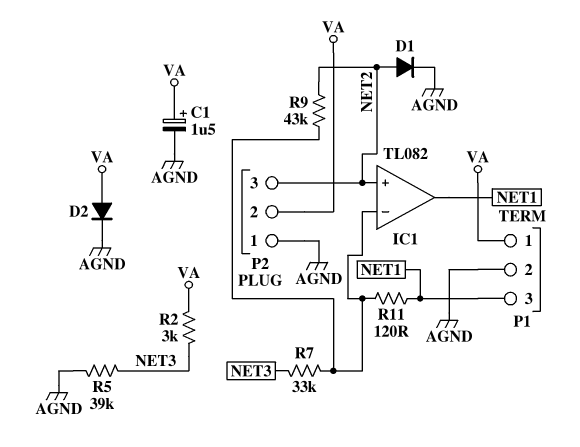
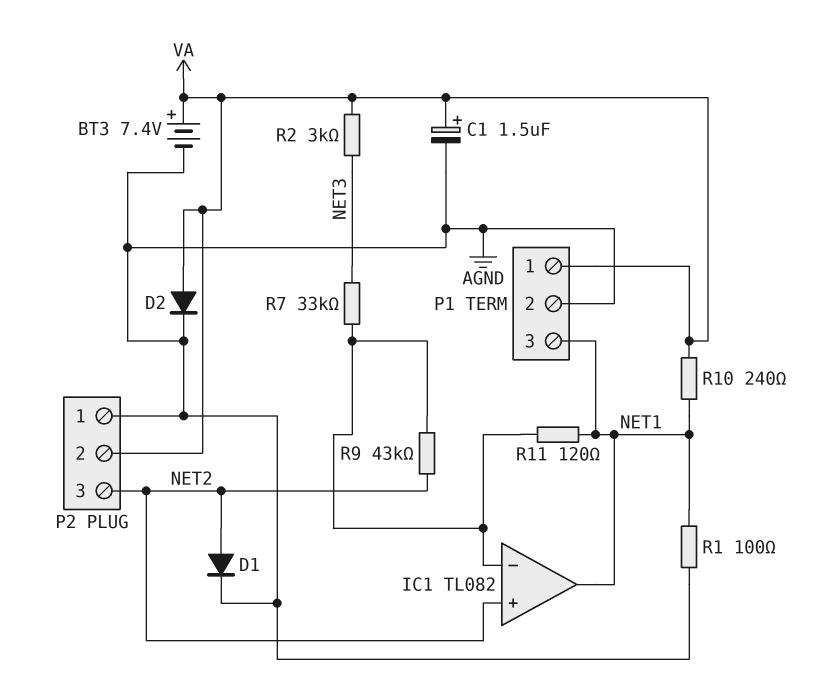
BT3: none -> 7.4V (plus VA, minus AGND)
R1: none -> 100 (AGND, NET1)
R5: 39k (AGND, NET3) -> none
R10: none -> 240 (NET1, VA)

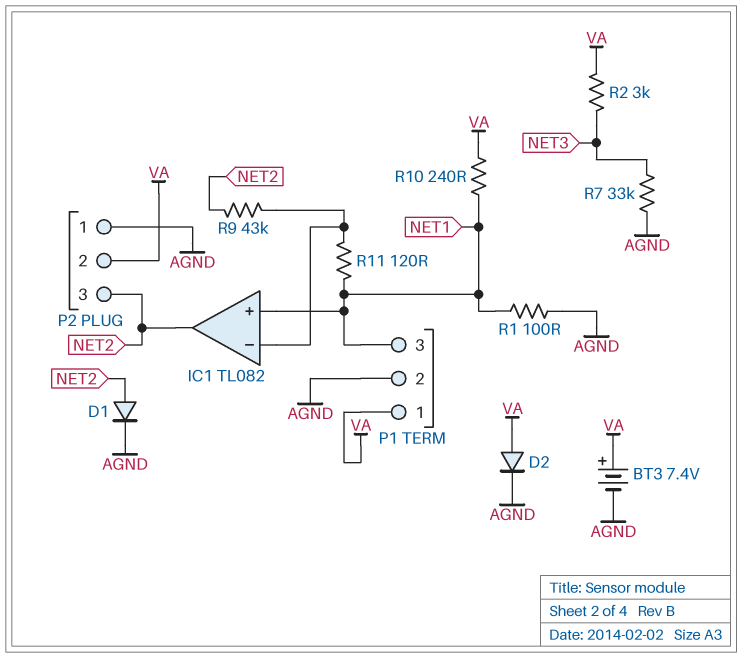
C1: 1.5uF (plus VA, minus AGND) -> none
IC1 pin in+: NET2 -> NET1
IC1 pin out: NET1 -> NET2
R7: 33k (IC1/in-, NET3) -> 33k (AGND, NET3)

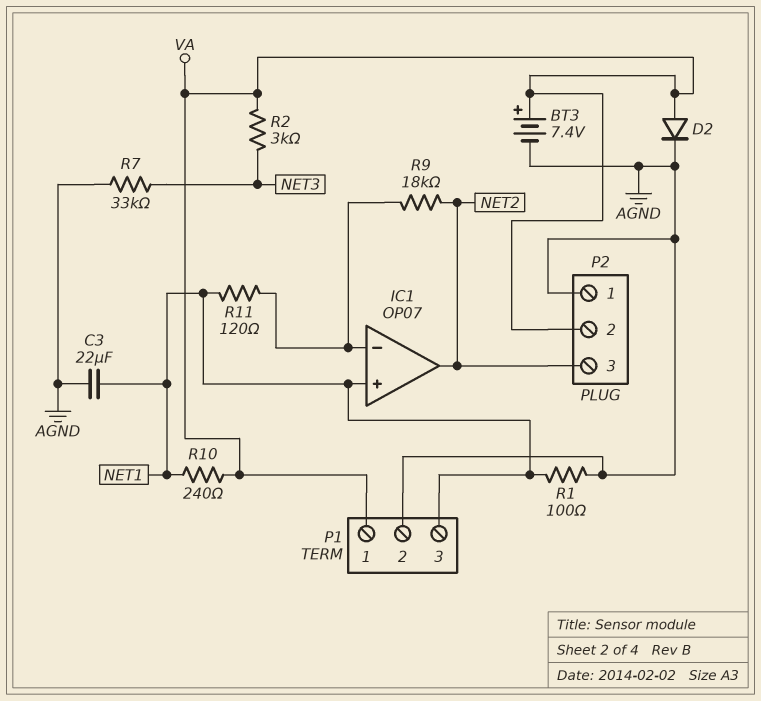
C3: none -> 22uF (AGND, NET1)
D1: diode (A NET2, K AGND) -> none
IC1: TL082 -> OP07
R9: 43k (IC1/in-, NET2) -> 18k (IC1/in-, NET2)

